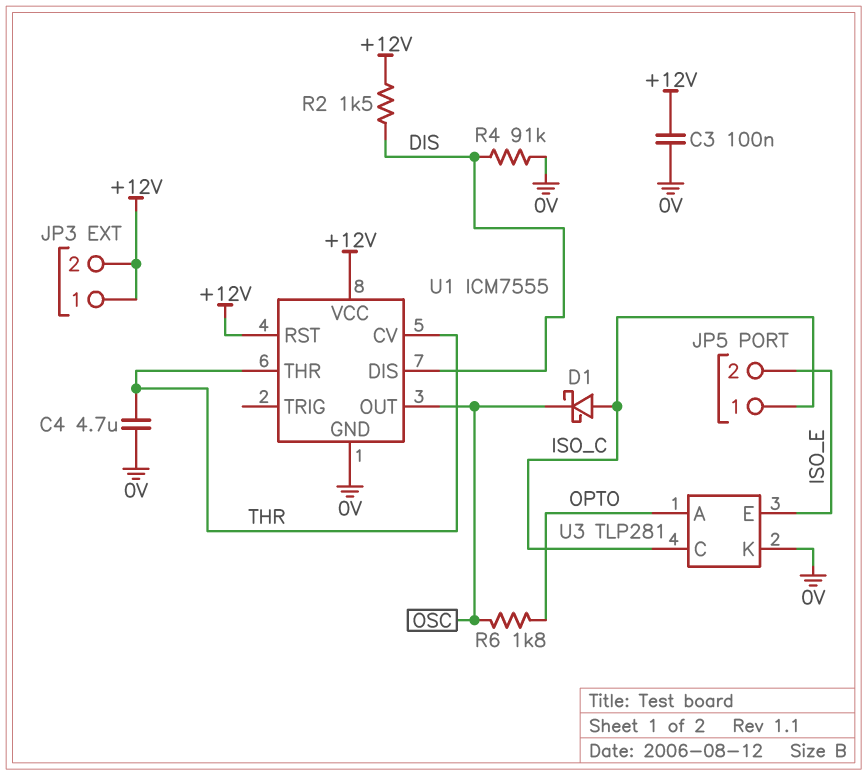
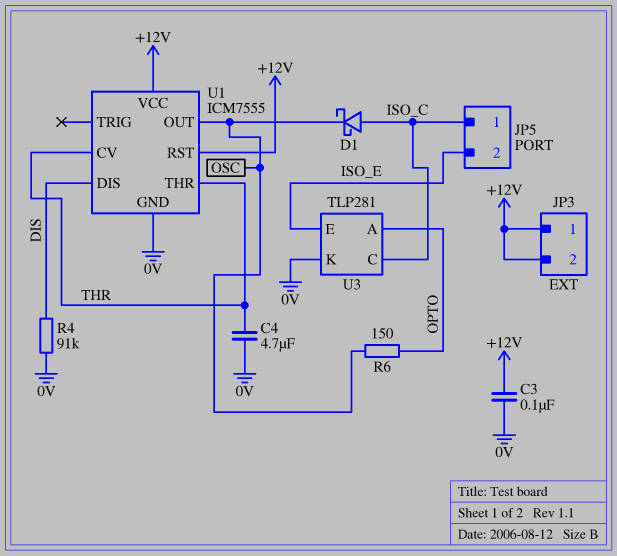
R2: 1.5k (+12V, DIS) -> none
R6: 1.8k (OPTO, OSC) -> 150 (OPTO, OSC)

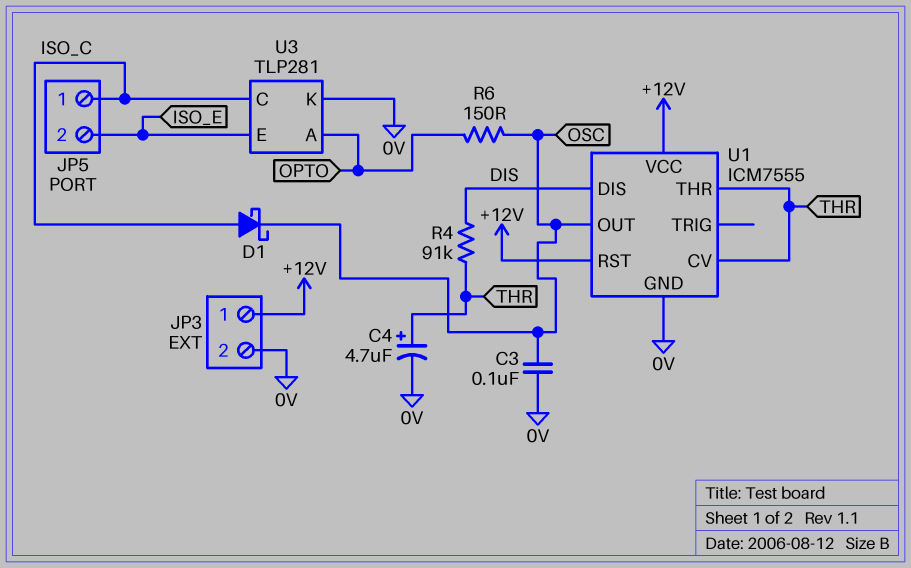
C3: 100nF (+12V, 0V) -> 100nF (0V, OSC)
C4: 4.7uF (0V, THR) -> 4.7uF (plus THR, minus 0V)
JP3 pin 2: +12V -> 0V
R4: 91k (0V, DIS) -> 91k (DIS, THR)

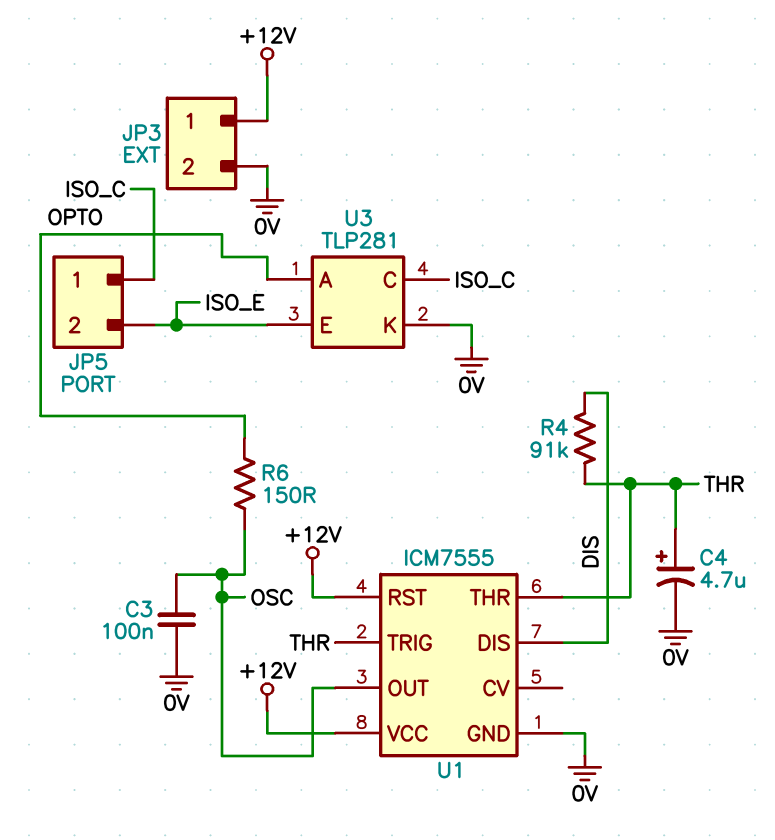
D1: schottky (A ISO_C, K OSC) -> none
U1 pin CV: THR -> none
U1 pin TRIG: none -> THR

